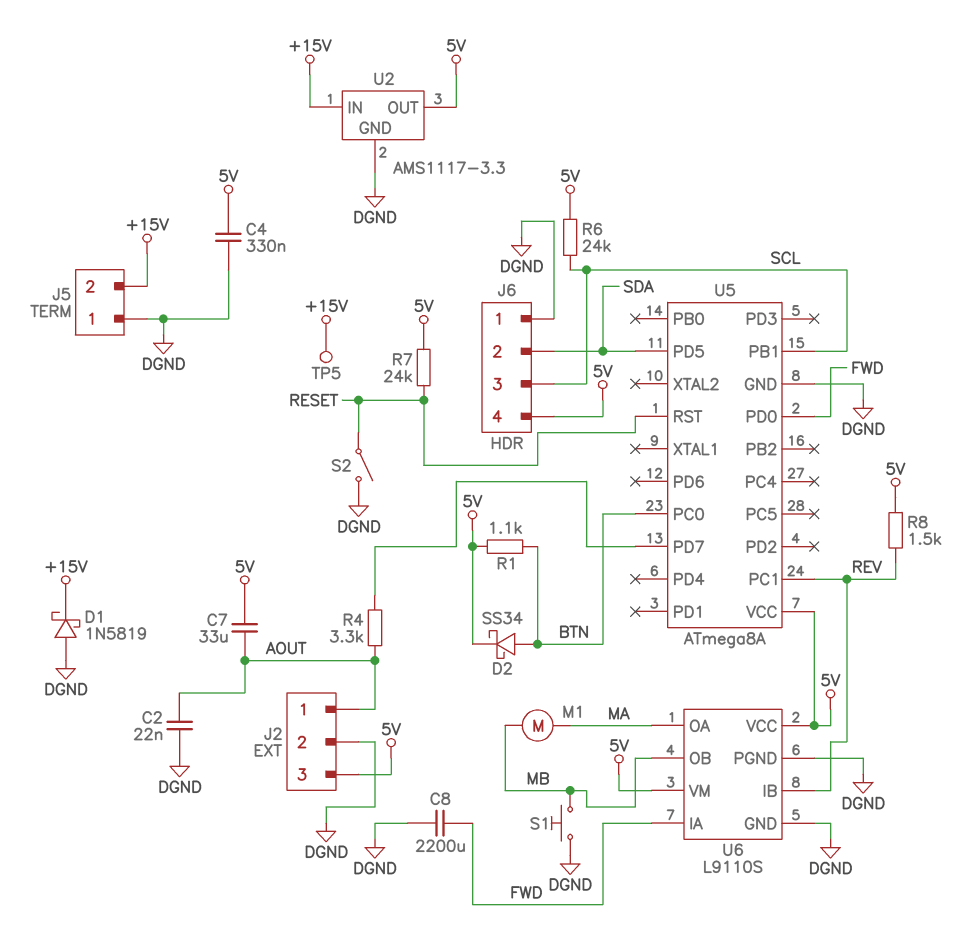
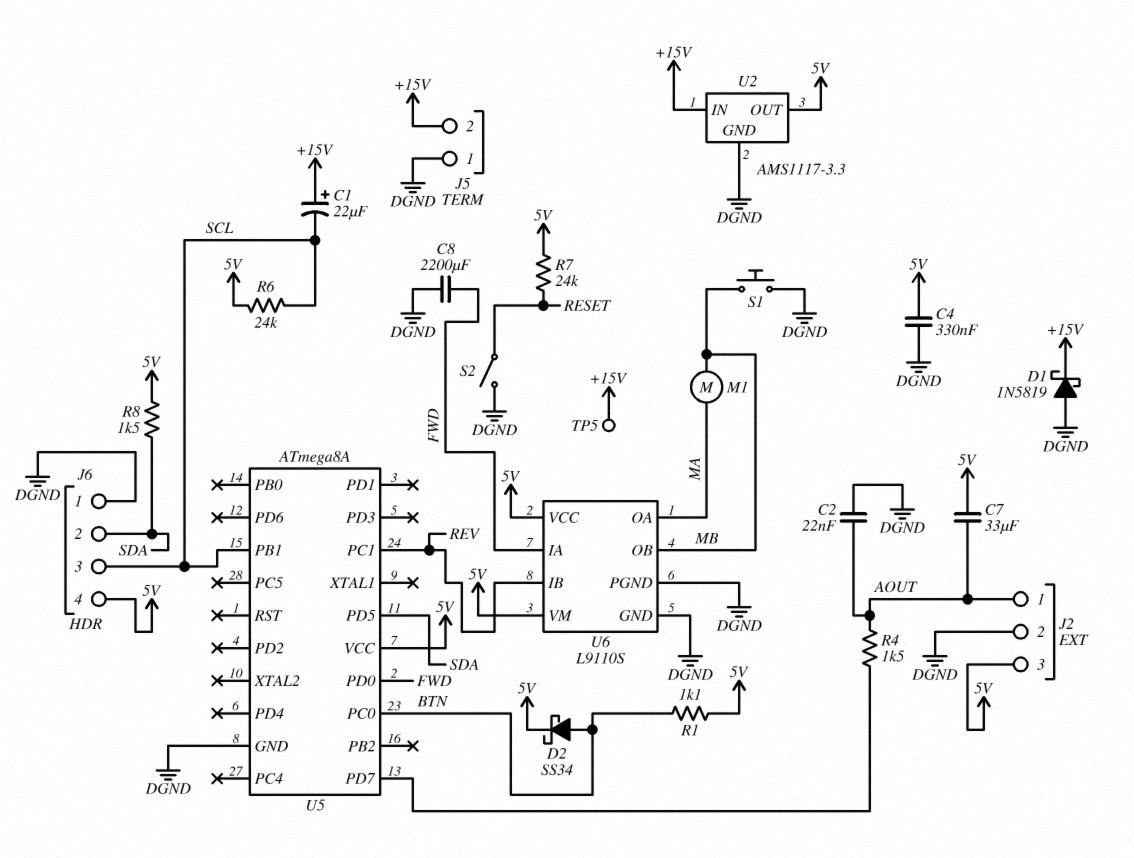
C1: none -> 22uF (plus +15V, minus SCL)
R4: 3.3k (AOUT, U5/PD7) -> 1.5k (AOUT, U5/PD7)
R8: 1.5k (5V, REV) -> 1.5k (5V, SDA)
U5 pin RST: RESET -> none

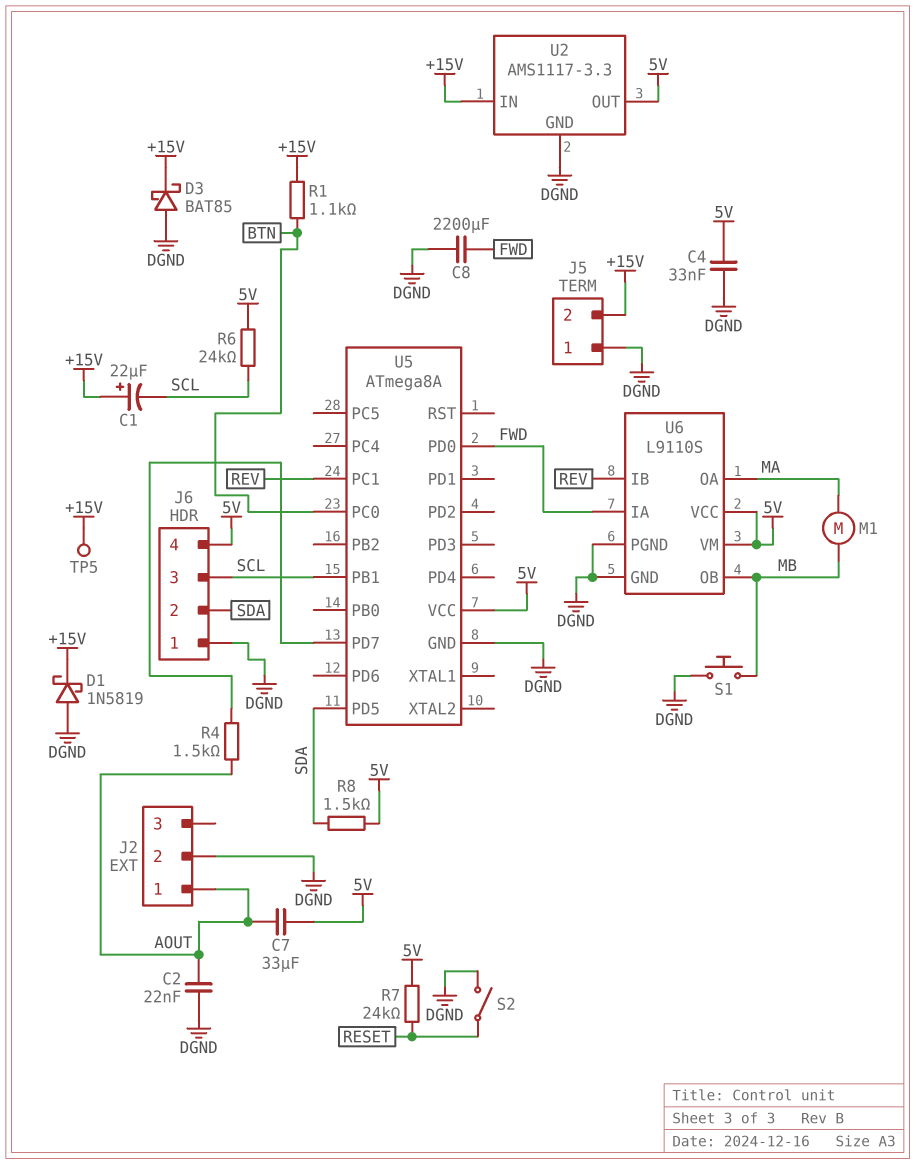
C4: 330nF (5V, DGND) -> 33nF (5V, DGND)
D2: schottky SS34 (A BTN, K 5V) -> none
D3: none -> schottky BAT85 (A DGND, K +15V)
J2 pin 3: 5V -> none
R1: 1.1k (5V, BTN) -> 1.1k (+15V, BTN)

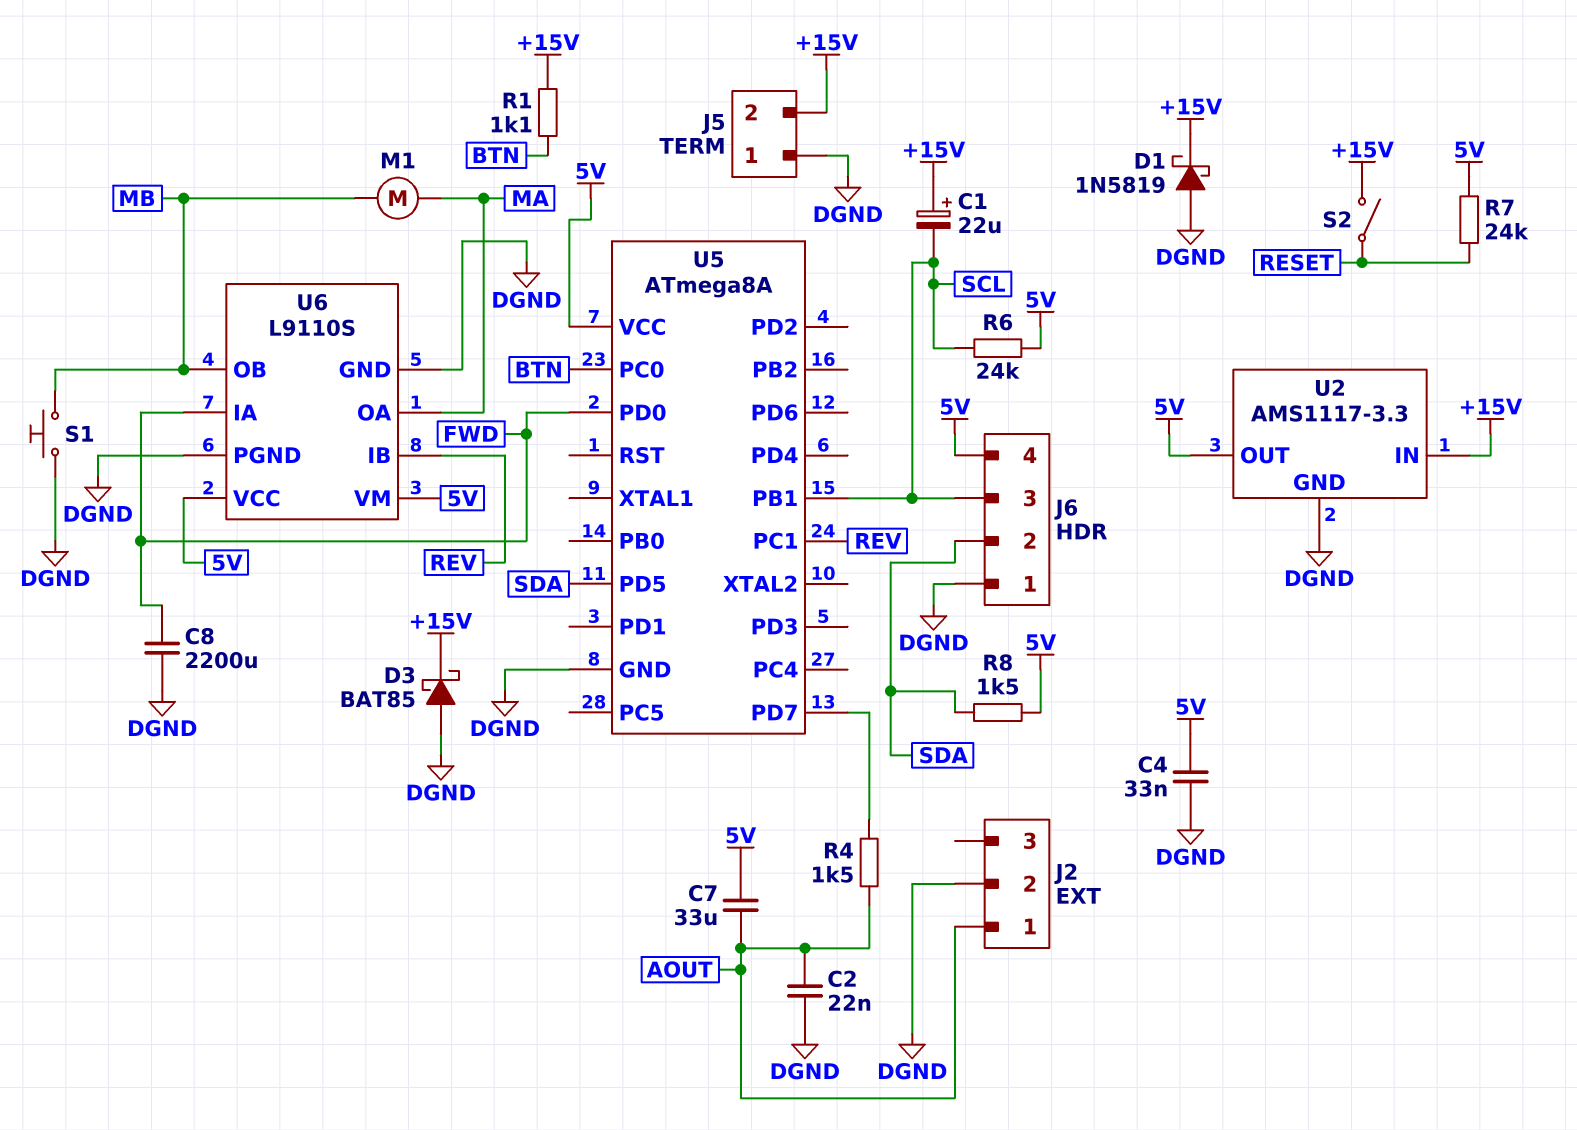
S2: switch (DGND, RESET) -> switch (+15V, RESET)
TP5: test point (+15V) -> none

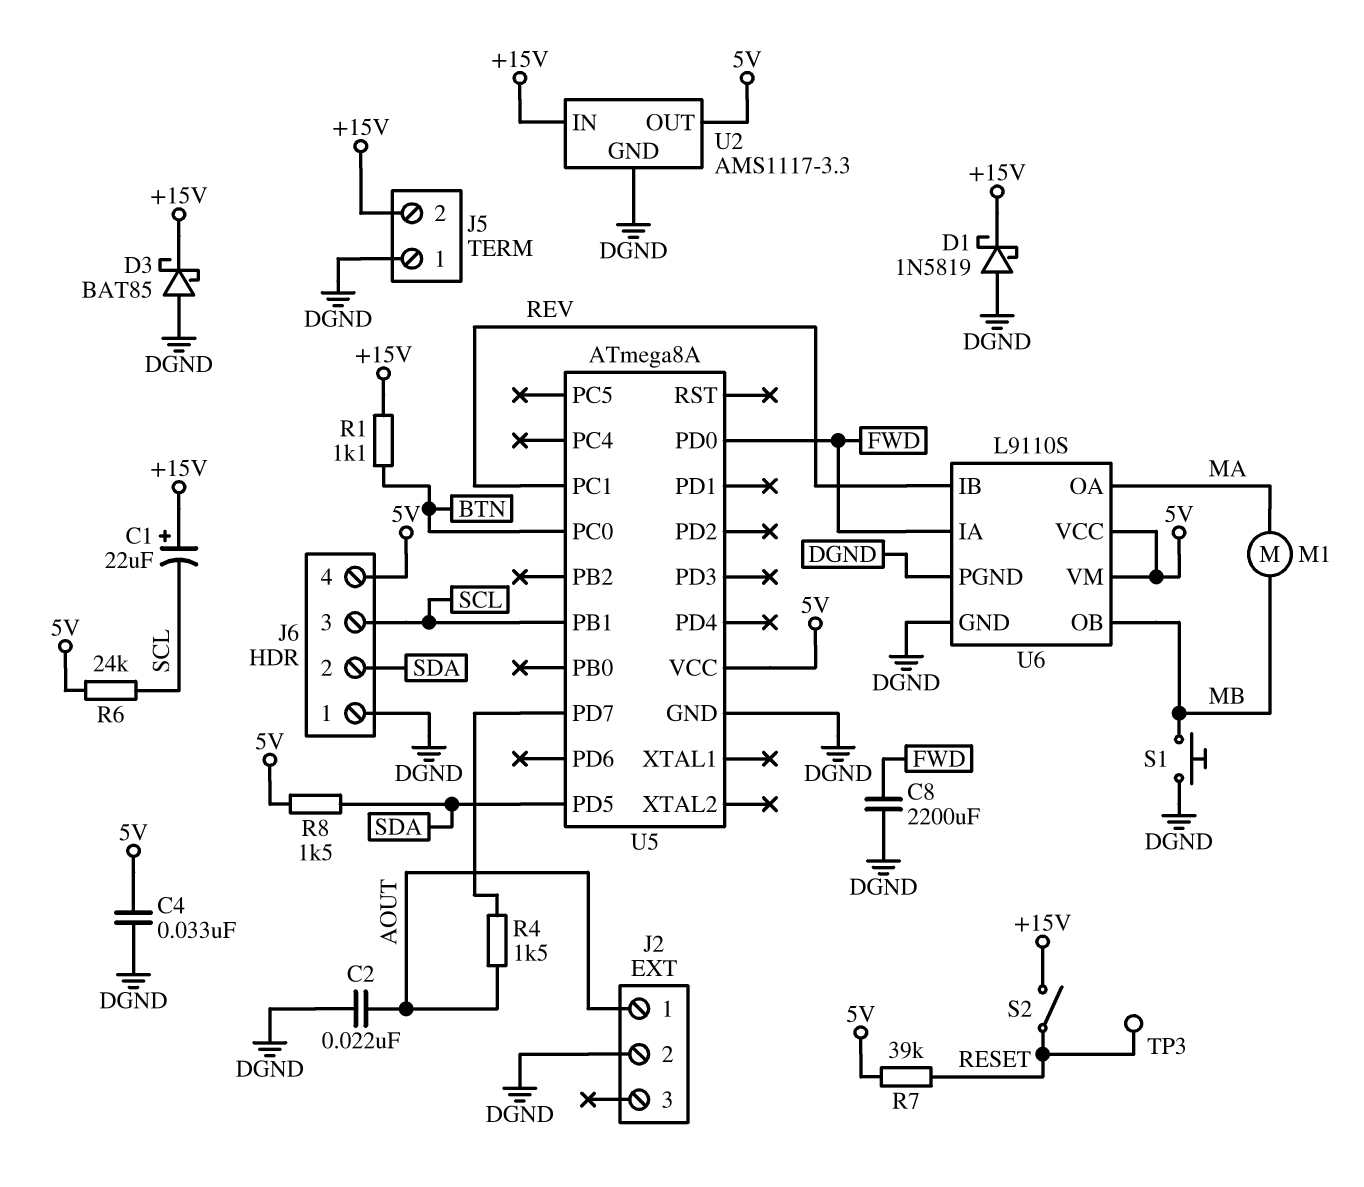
C7: 33uF (5V, AOUT) -> none
R7: 24k (5V, RESET) -> 39k (5V, RESET)
TP3: none -> test point (RESET)

